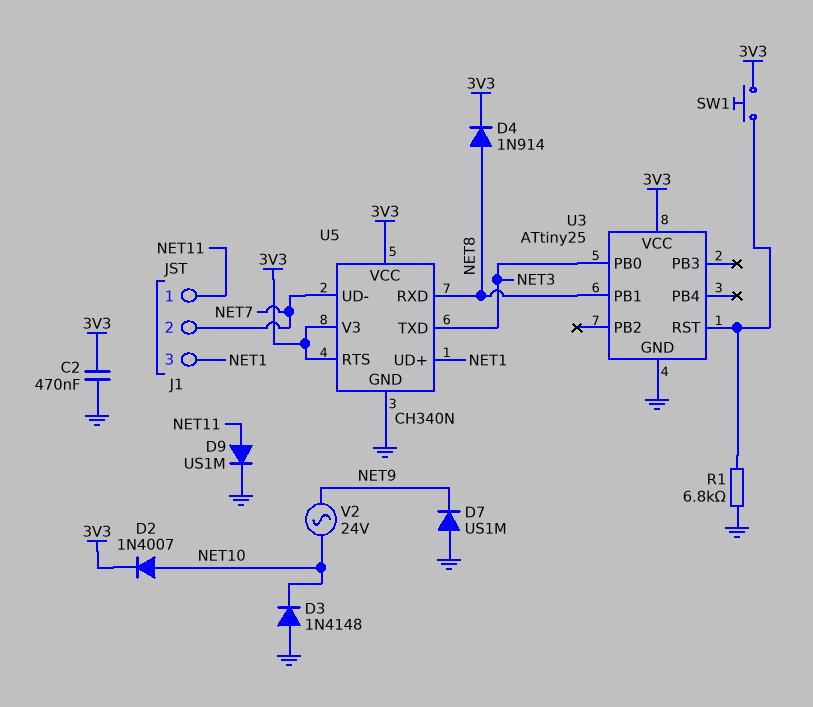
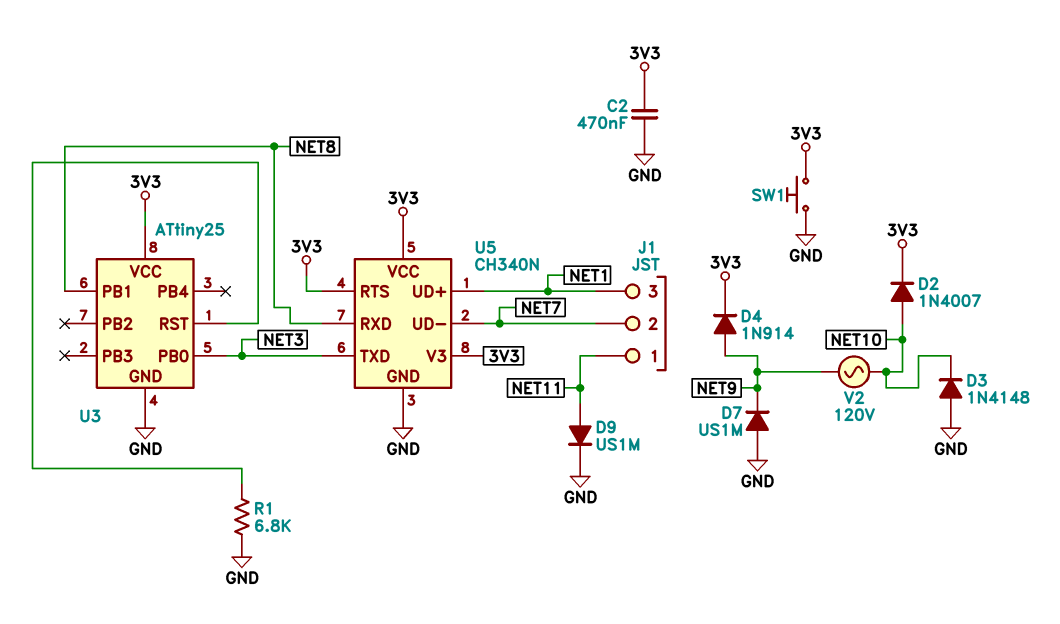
D4: diode 1N914 (A NET8, K 3V3) -> diode 1N914 (A NET9, K 3V3)
SW1: button (3V3, U3/RST) -> button (3V3, GND)
V2: AC 24V (NET9, NET10) -> AC 120V (NET9, NET10)

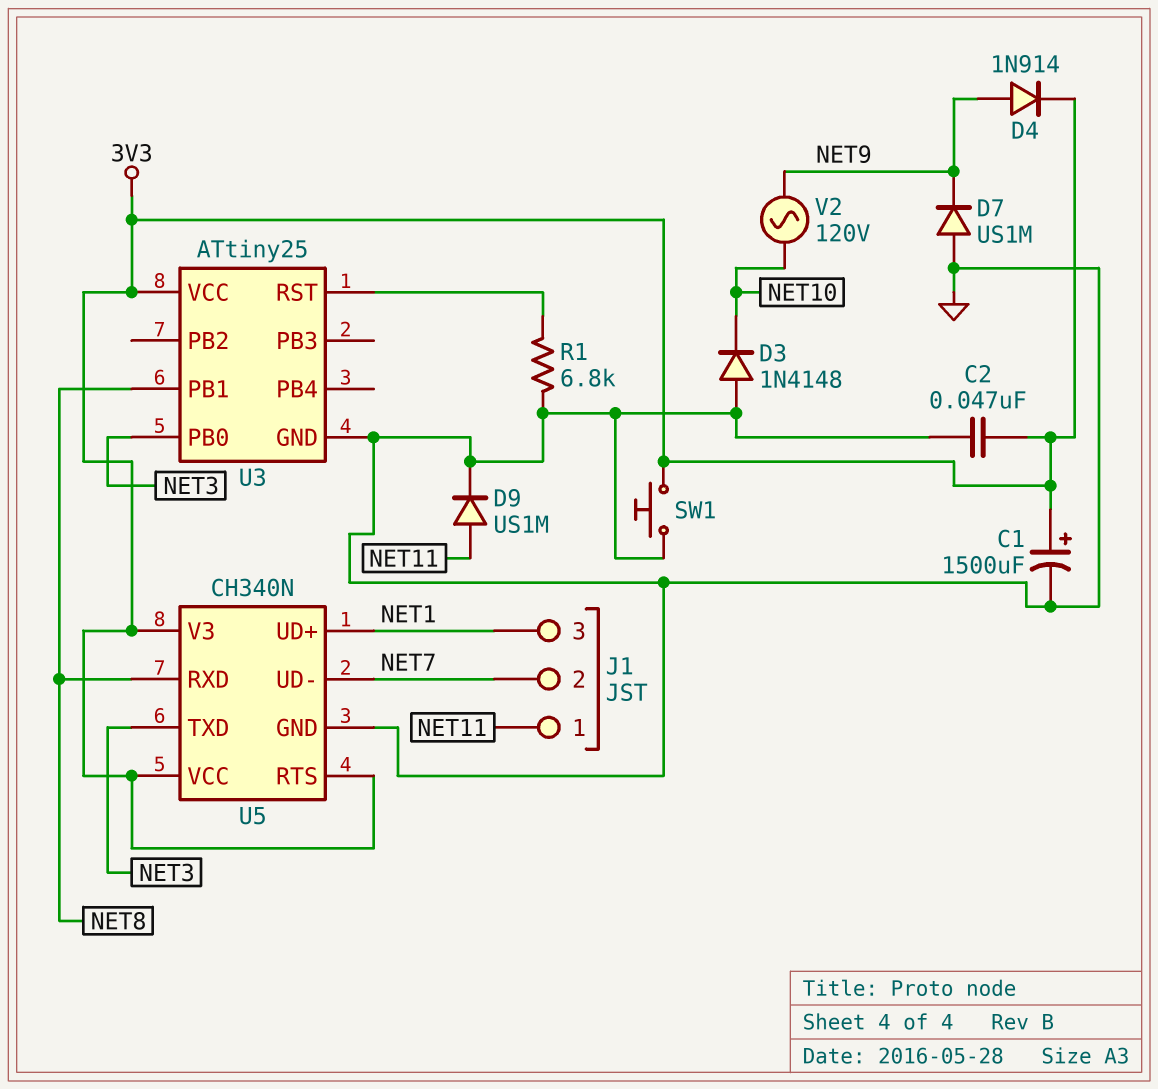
C1: none -> 1500uF (plus 3V3, minus GND)
C2: 470nF (3V3, GND) -> 47nF (3V3, GND)
D2: diode 1N4007 (A NET10, K 3V3) -> none

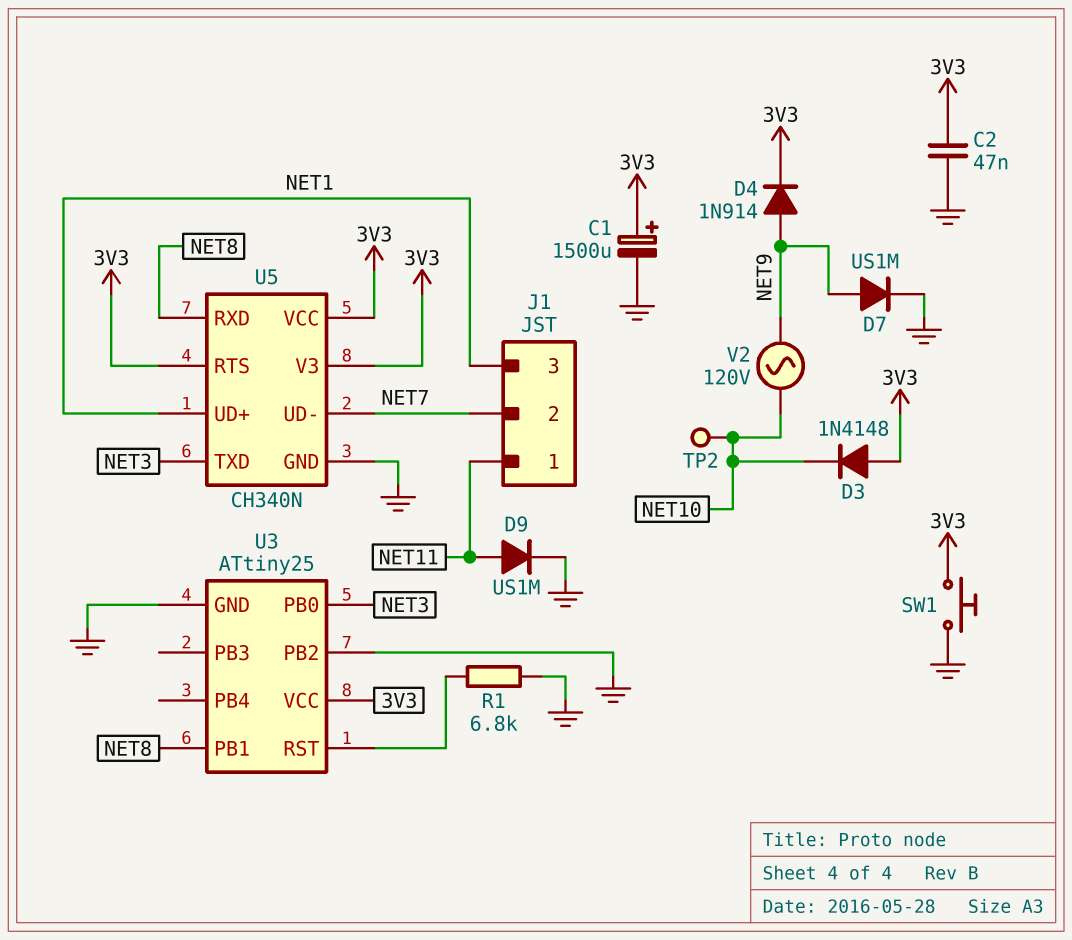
D3: diode 1N4148 (A GND, K NET10) -> diode 1N4148 (A 3V3, K NET10)
D7: diode US1M (A GND, K NET9) -> diode US1M (A NET9, K GND)
TP2: none -> test point (NET10)
U3 pin PB2: none -> GND

